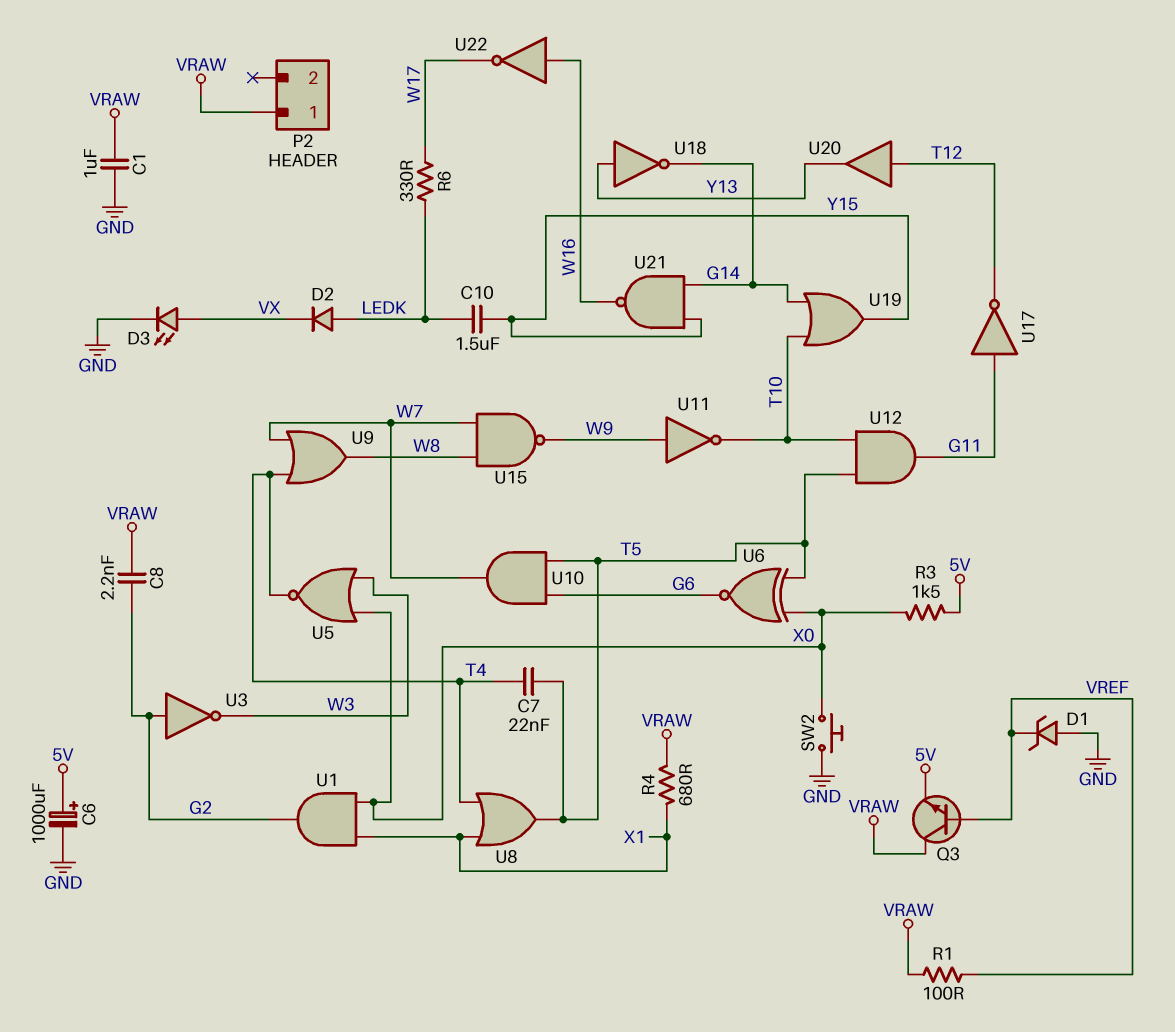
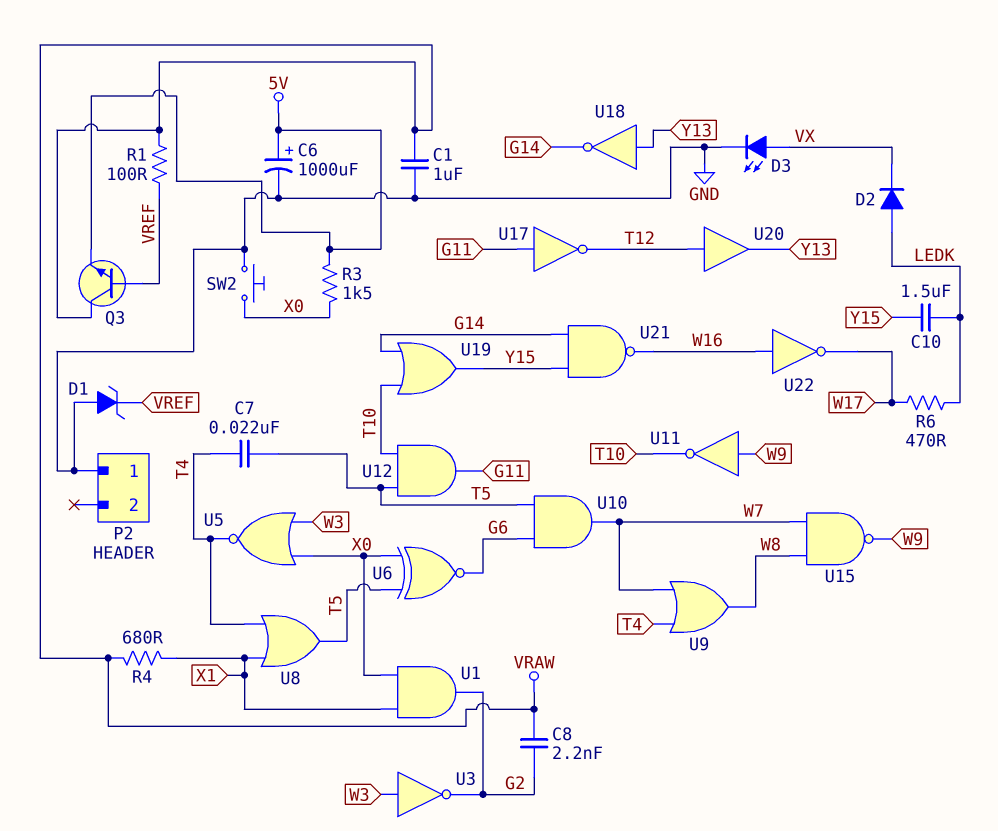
P2 pin 1: VRAW -> GND
R6: 330 (LEDK, W17) -> 470 (LEDK, W17)
U3: NOT (in G2, out W3) -> NOT (in W3, out G2)

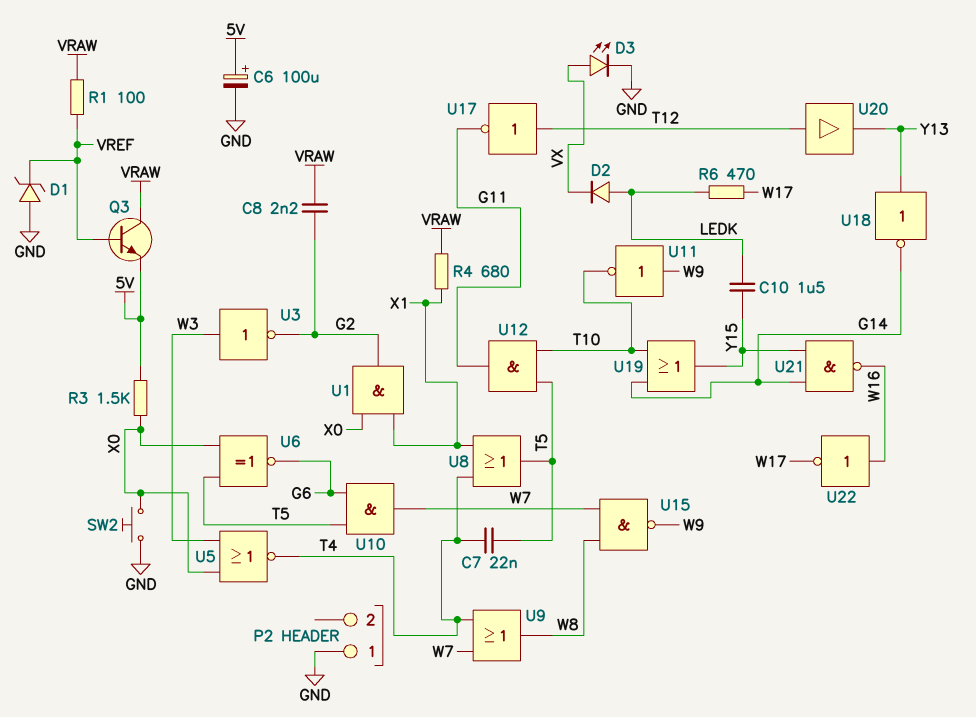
C1: 1uF (GND, VRAW) -> none
C6: 1000uF (plus 5V, minus GND) -> 100uF (plus 5V, minus GND)
U17: NOT (in G11, out T12) -> NOT (in T12, out G11)

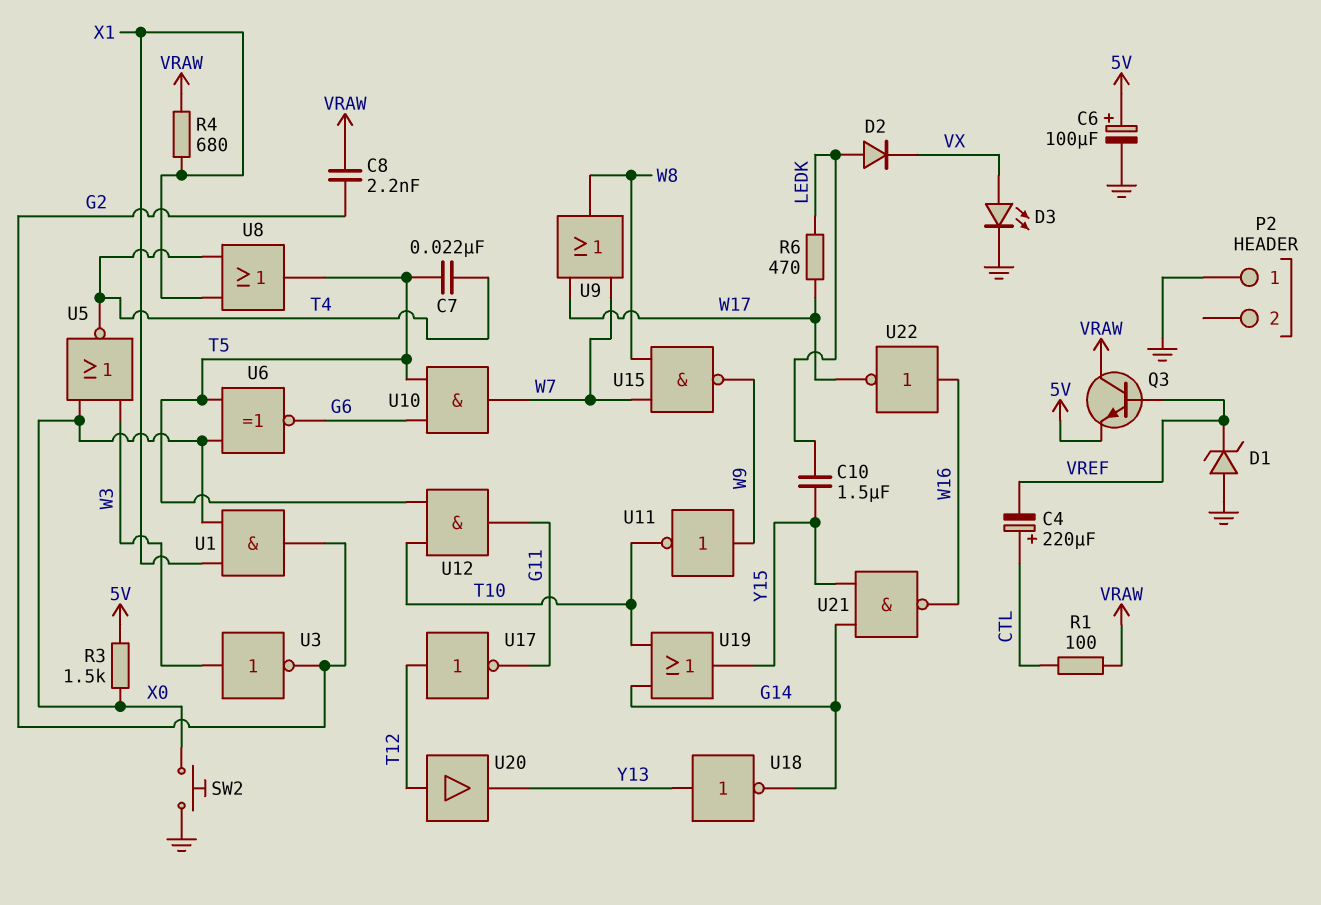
C4: none -> 220uF (plus CTL, minus VREF)
R1: 100 (VRAW, VREF) -> 100 (CTL, VRAW)
U9: OR (in T4, in W7, out W8) -> OR (in W7, in W17, out W8)

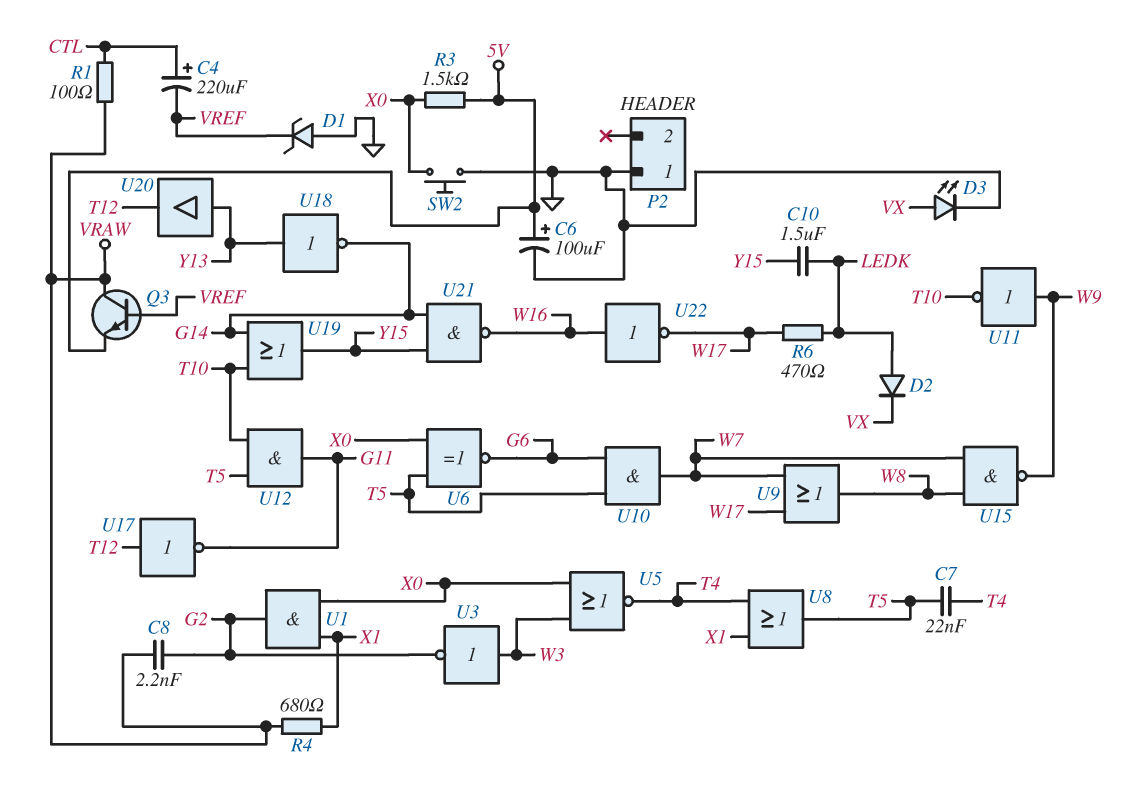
U20: buffer (in T12, out Y13) -> buffer (in Y13, out T12)

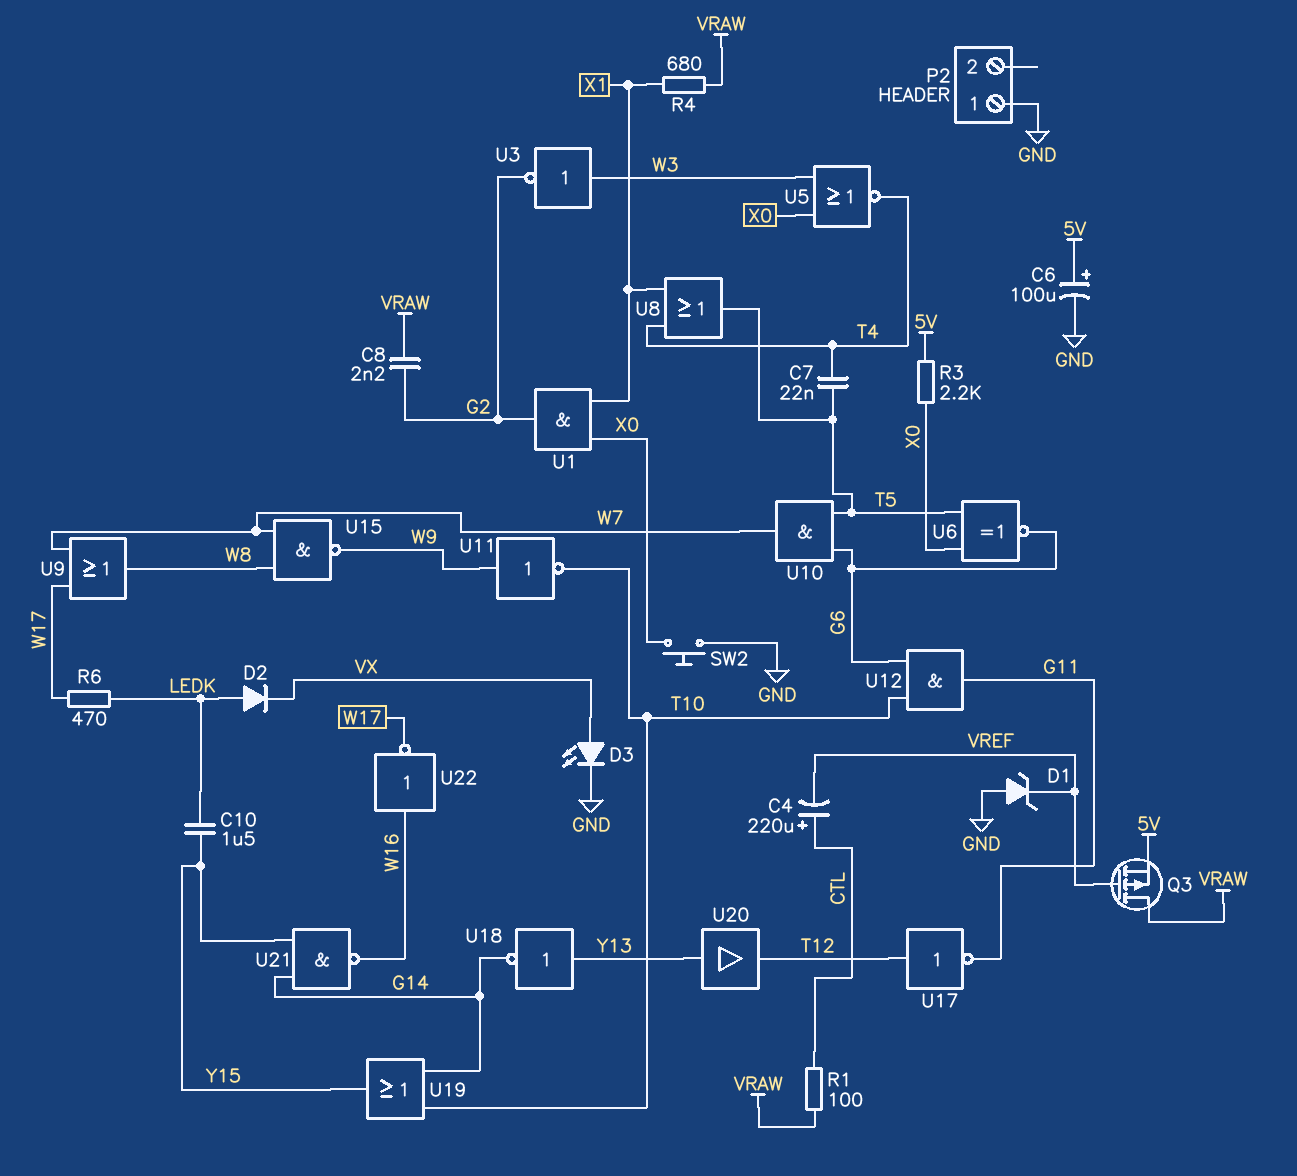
Q3: NPN (B VREF, C VRAW, E 5V) -> PMOS (G VREF, D VRAW, S 5V)
R3: 1.5k (5V, X0) -> 2.2k (5V, X0)
U12: AND (in T5, in T10, out G11) -> AND (in G6, in T10, out G11)

